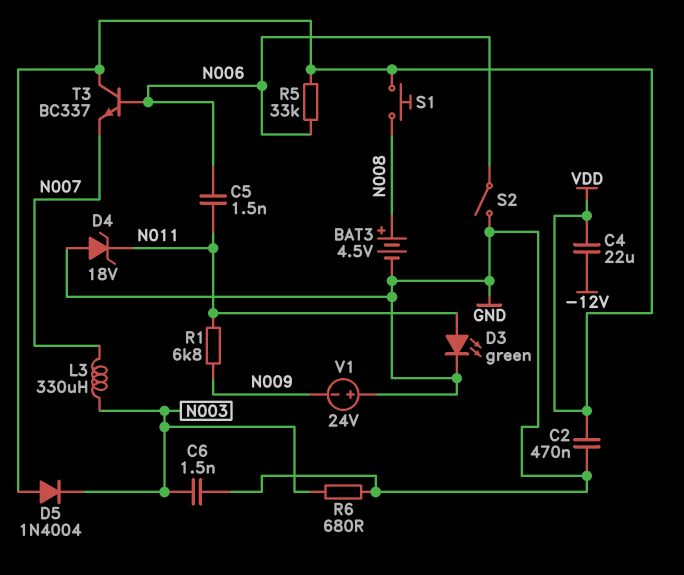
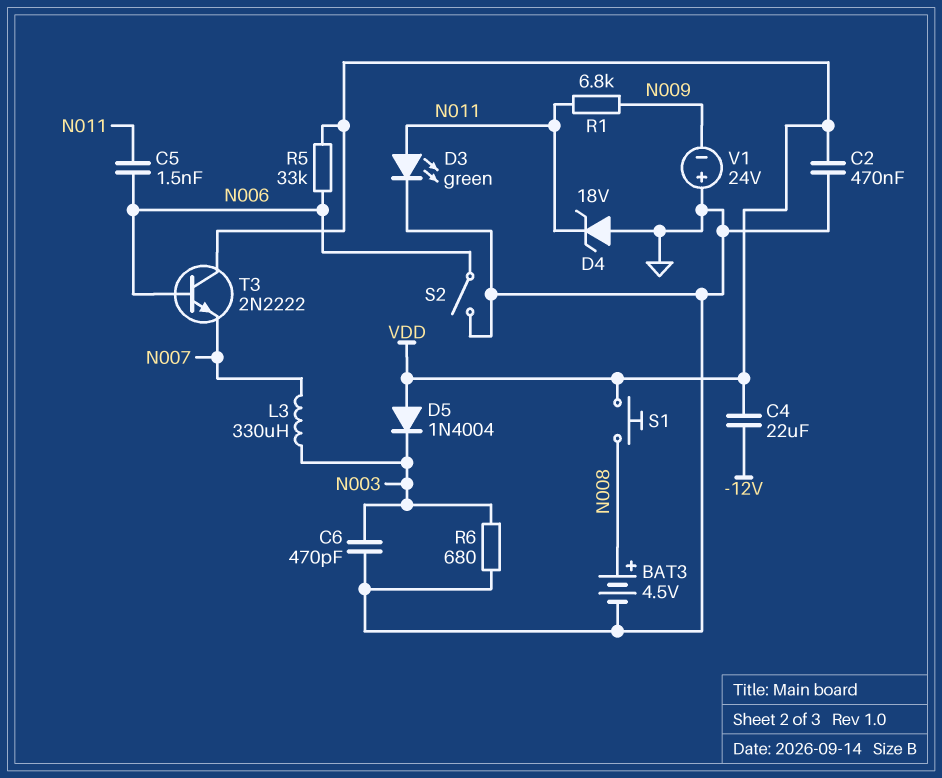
C6: 1.5nF (GND, N003) -> 470pF (GND, N003)
T3: NPN BC337 (B N006, C VDD, E N007) -> NPN 2N2222 (B N006, C VDD, E N007)

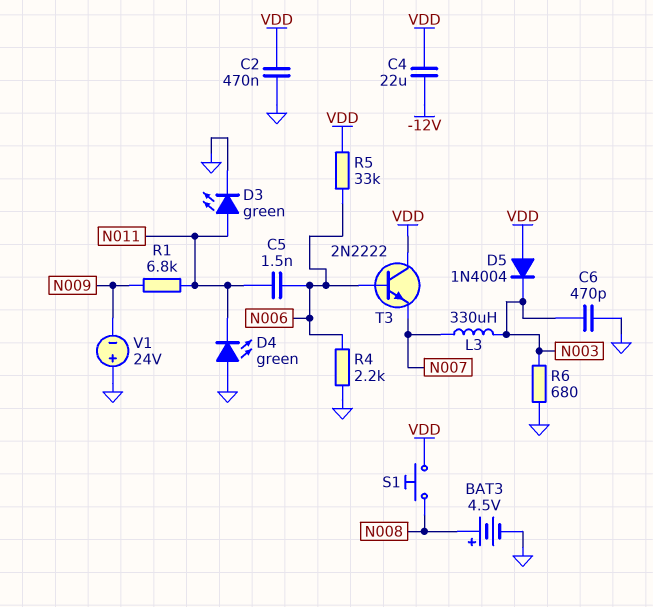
D4: zener 18V (A GND, K N011) -> LED green (A GND, K N011)
R4: none -> 2.2k (GND, N006)
S2: switch (GND, N006) -> none

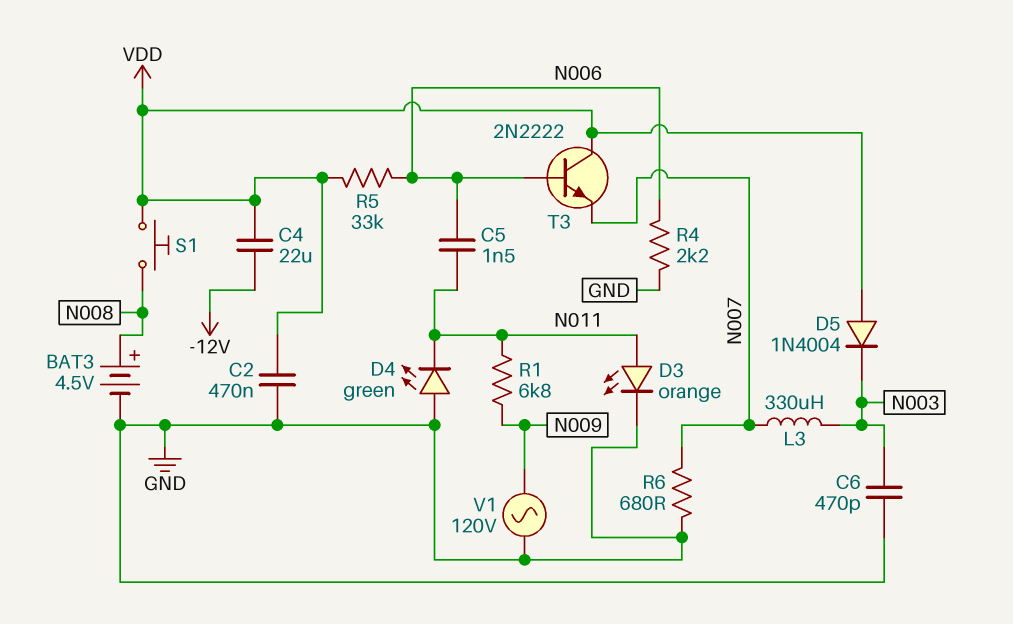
D3: LED green (A N011, K GND) -> LED orange (A N011, K GND)
R6: 680 (GND, N003) -> 680 (GND, N007)
V1: 24V (plus GND, minus N009) -> AC 120V (GND, N009)

